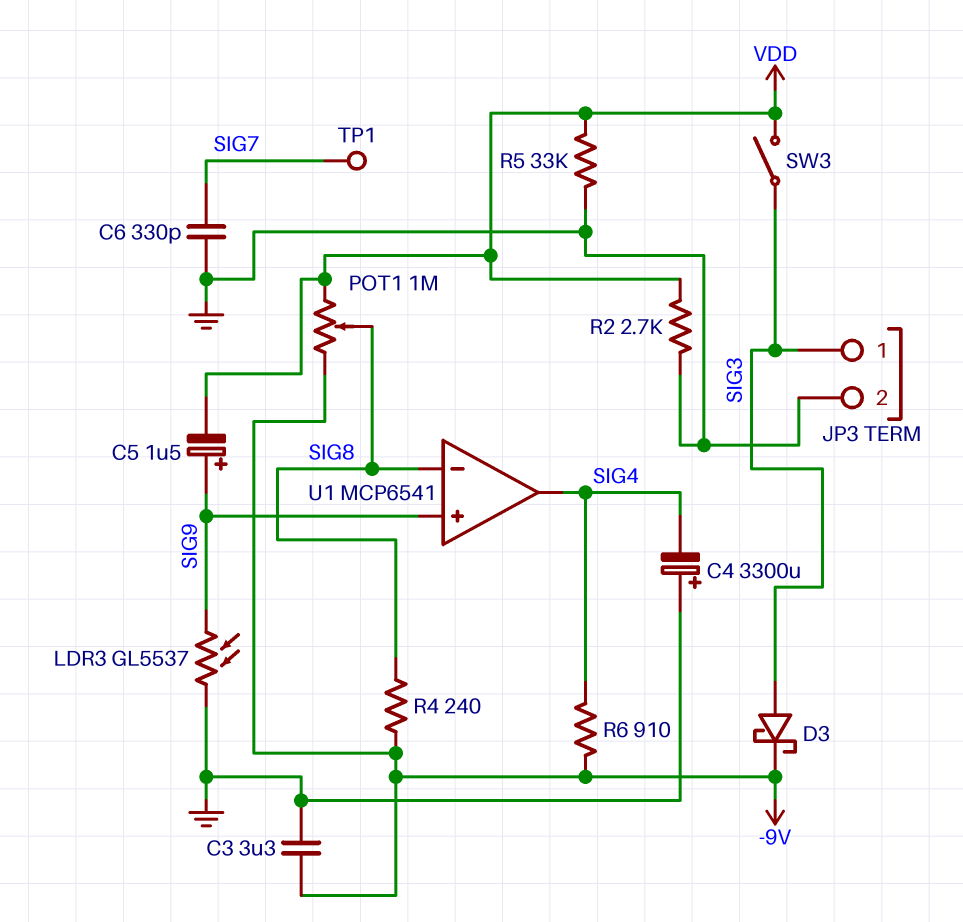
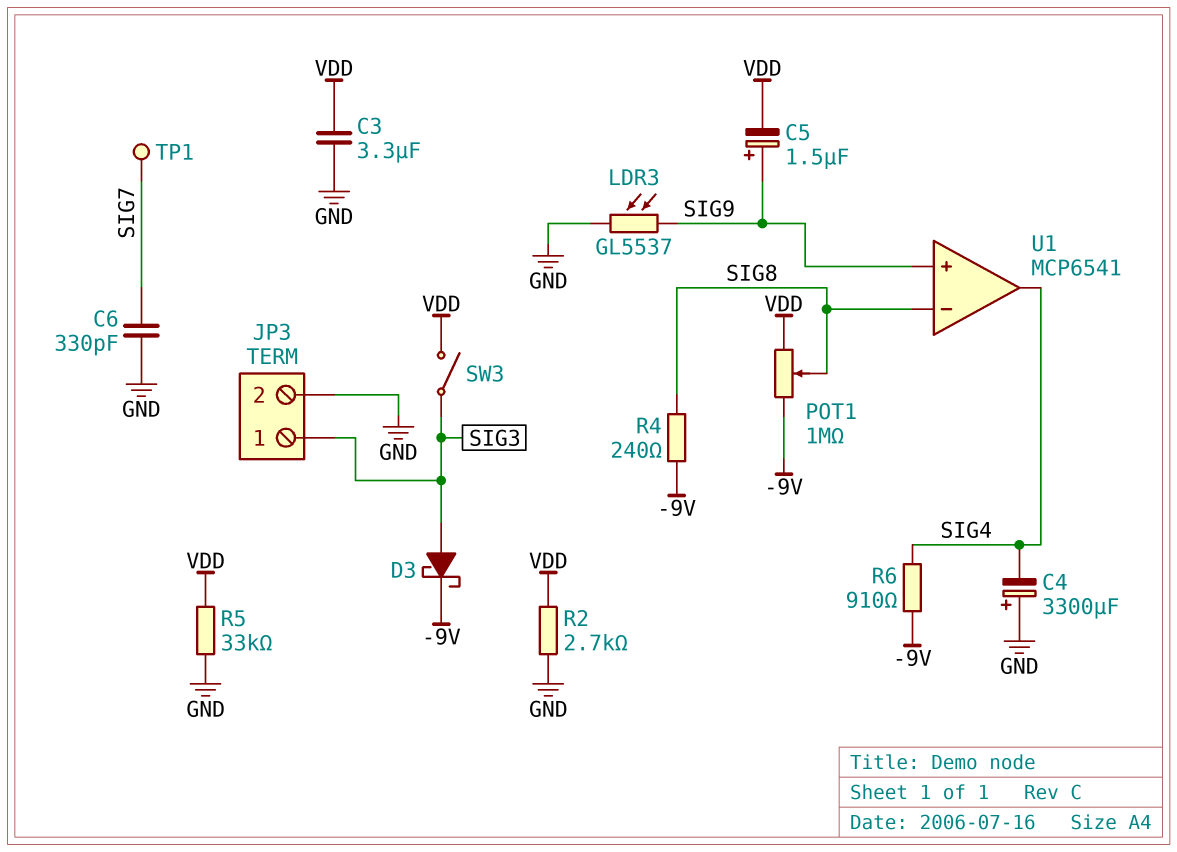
C3: 3.3uF (-9V, GND) -> 3.3uF (GND, VDD)

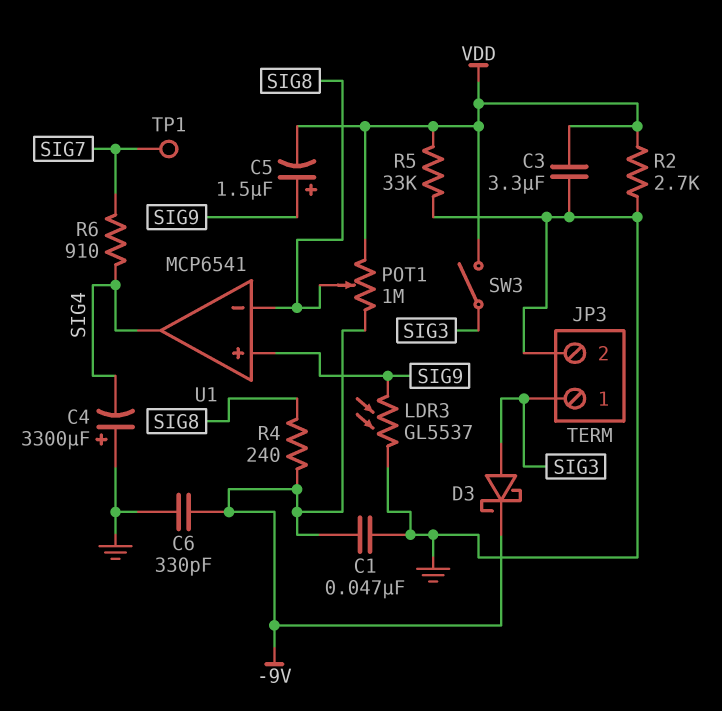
C1: none -> 47nF (-9V, GND)
C6: 330pF (GND, SIG7) -> 330pF (-9V, GND)
R6: 910 (-9V, SIG4) -> 910 (SIG4, SIG7)

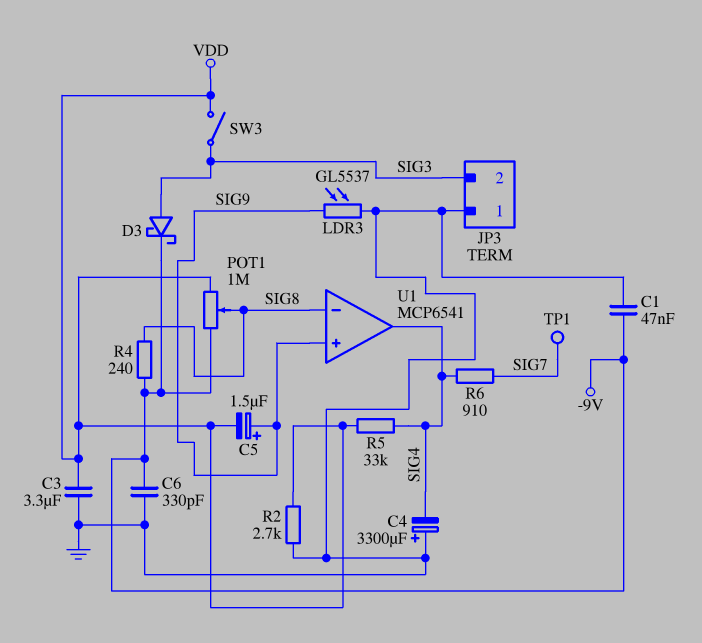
JP3 pin 1: SIG3 -> GND
JP3 pin 2: GND -> SIG3
R5: 33k (GND, VDD) -> 33k (SIG4, VDD)

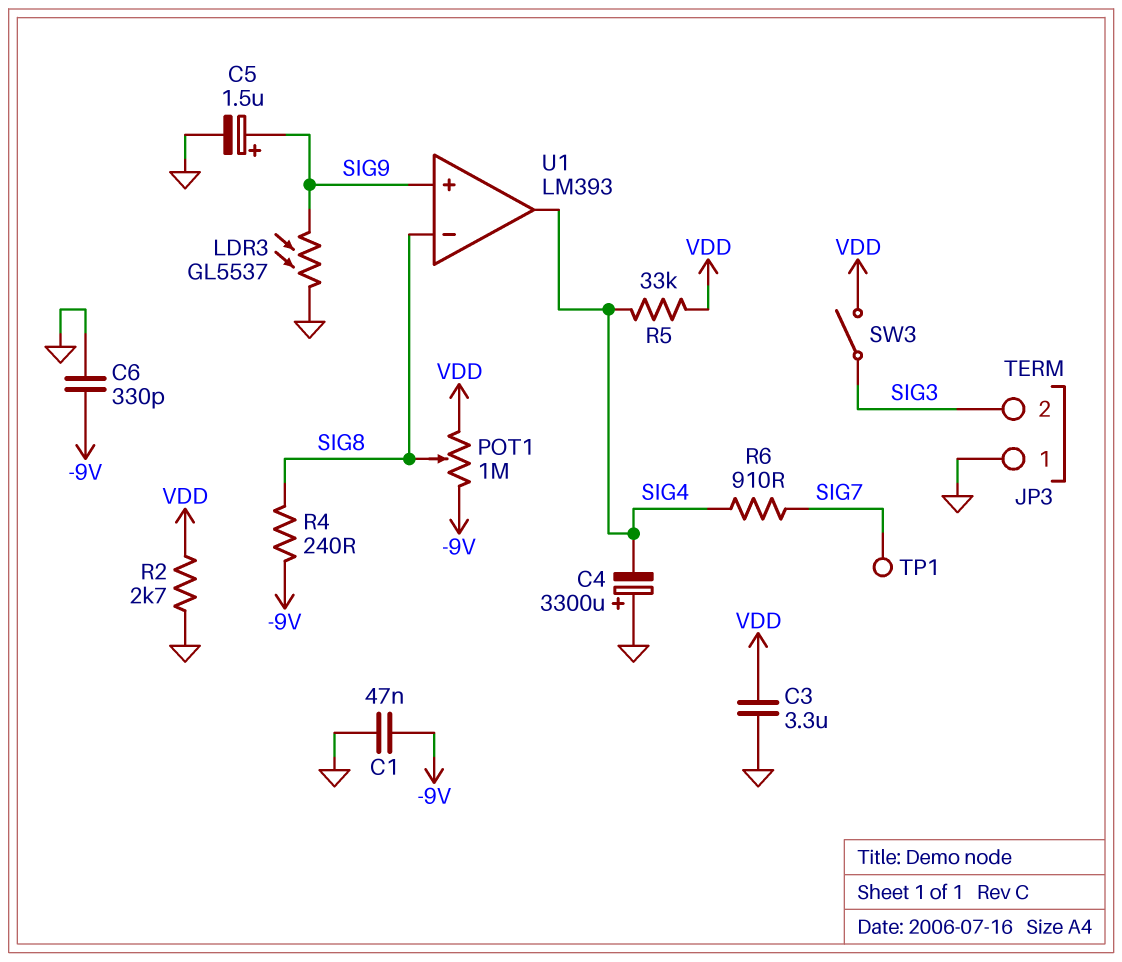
C5: 1.5uF (plus SIG9, minus VDD) -> 1.5uF (plus SIG9, minus GND)
D3: schottky (A SIG3, K -9V) -> none
U1: MCP6541 -> LM393

